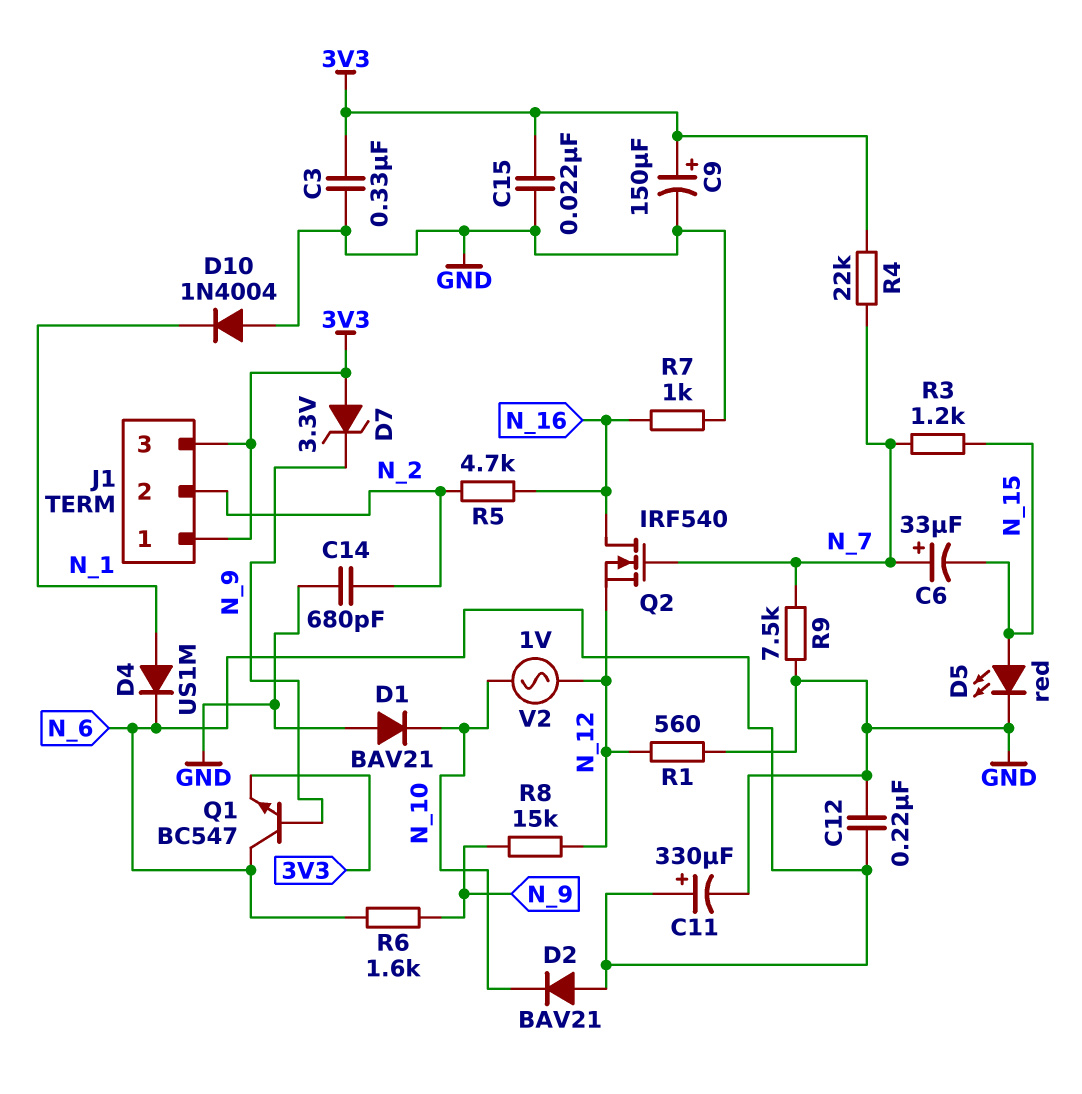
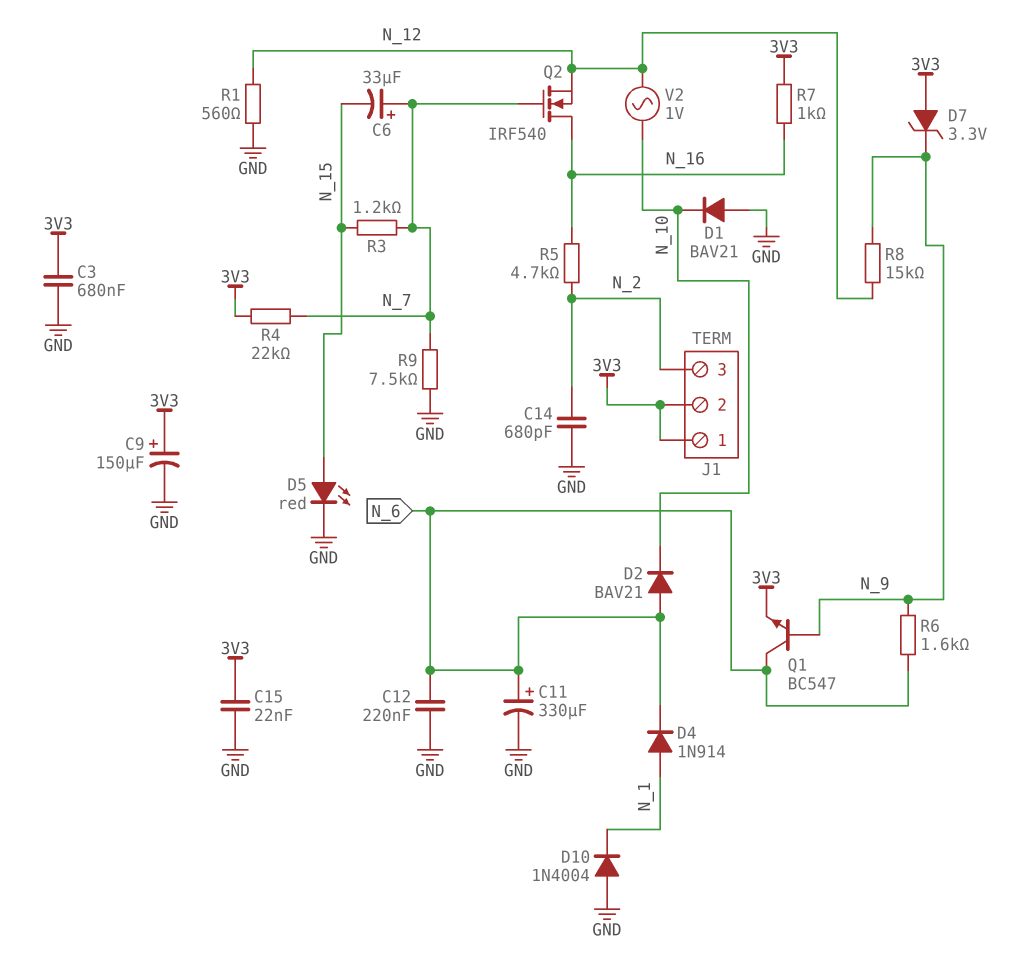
C3: 330nF (3V3, GND) -> 680nF (3V3, GND)
D4: diode US1M (A N_1, K N_6) -> diode 1N914 (A N_1, K N_6)
J1 pin 2: N_2 -> 3V3
J1 pin 3: 3V3 -> N_2
R7: 1k (GND, N_16) -> 1k (3V3, N_16)

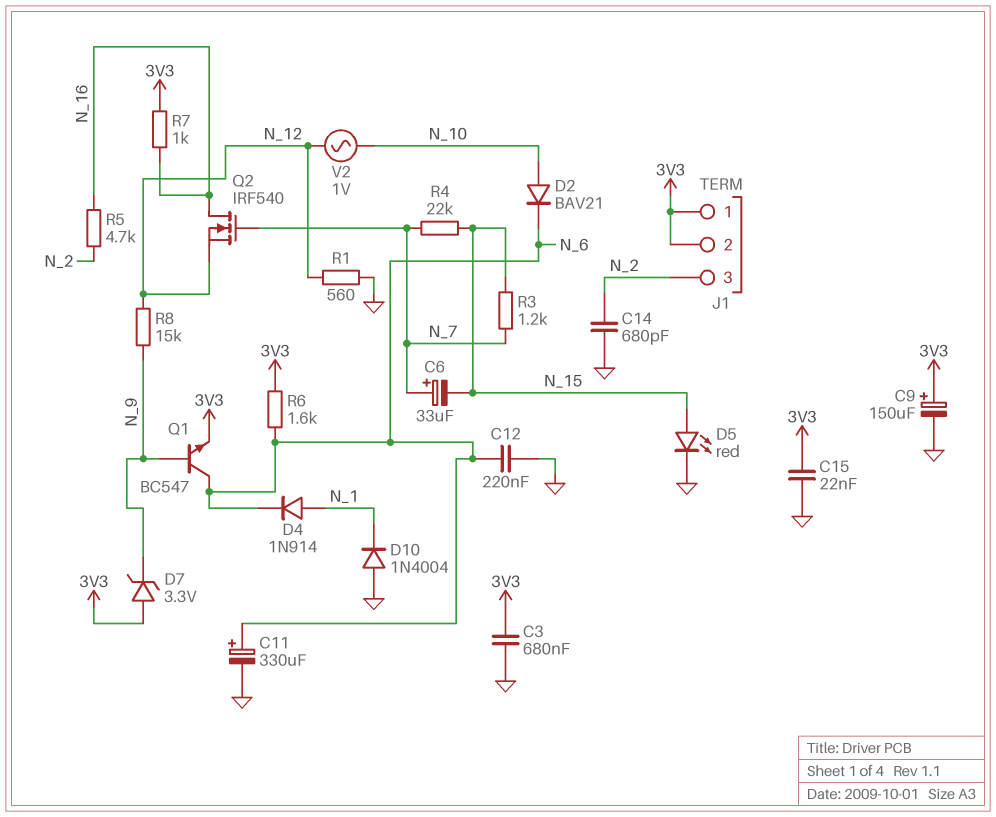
D1: diode BAV21 (A GND, K N_10) -> none
D2: diode BAV21 (A N_6, K N_10) -> diode BAV21 (A N_10, K N_6)
R4: 22k (3V3, N_7) -> 22k (N_7, N_15)
R6: 1.6k (N_6, N_9) -> 1.6k (3V3, N_6)
R9: 7.5k (GND, N_7) -> none

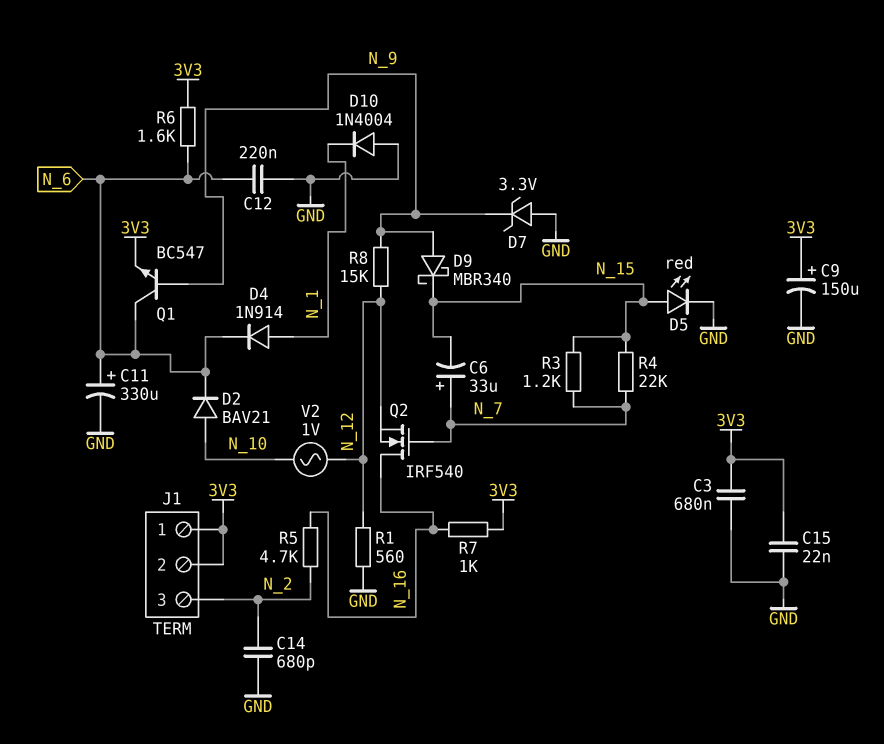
D7: zener 3.3V (A 3V3, K N_9) -> zener 3.3V (A GND, K N_9)
D9: none -> schottky MBR340 (A N_9, K N_15)

